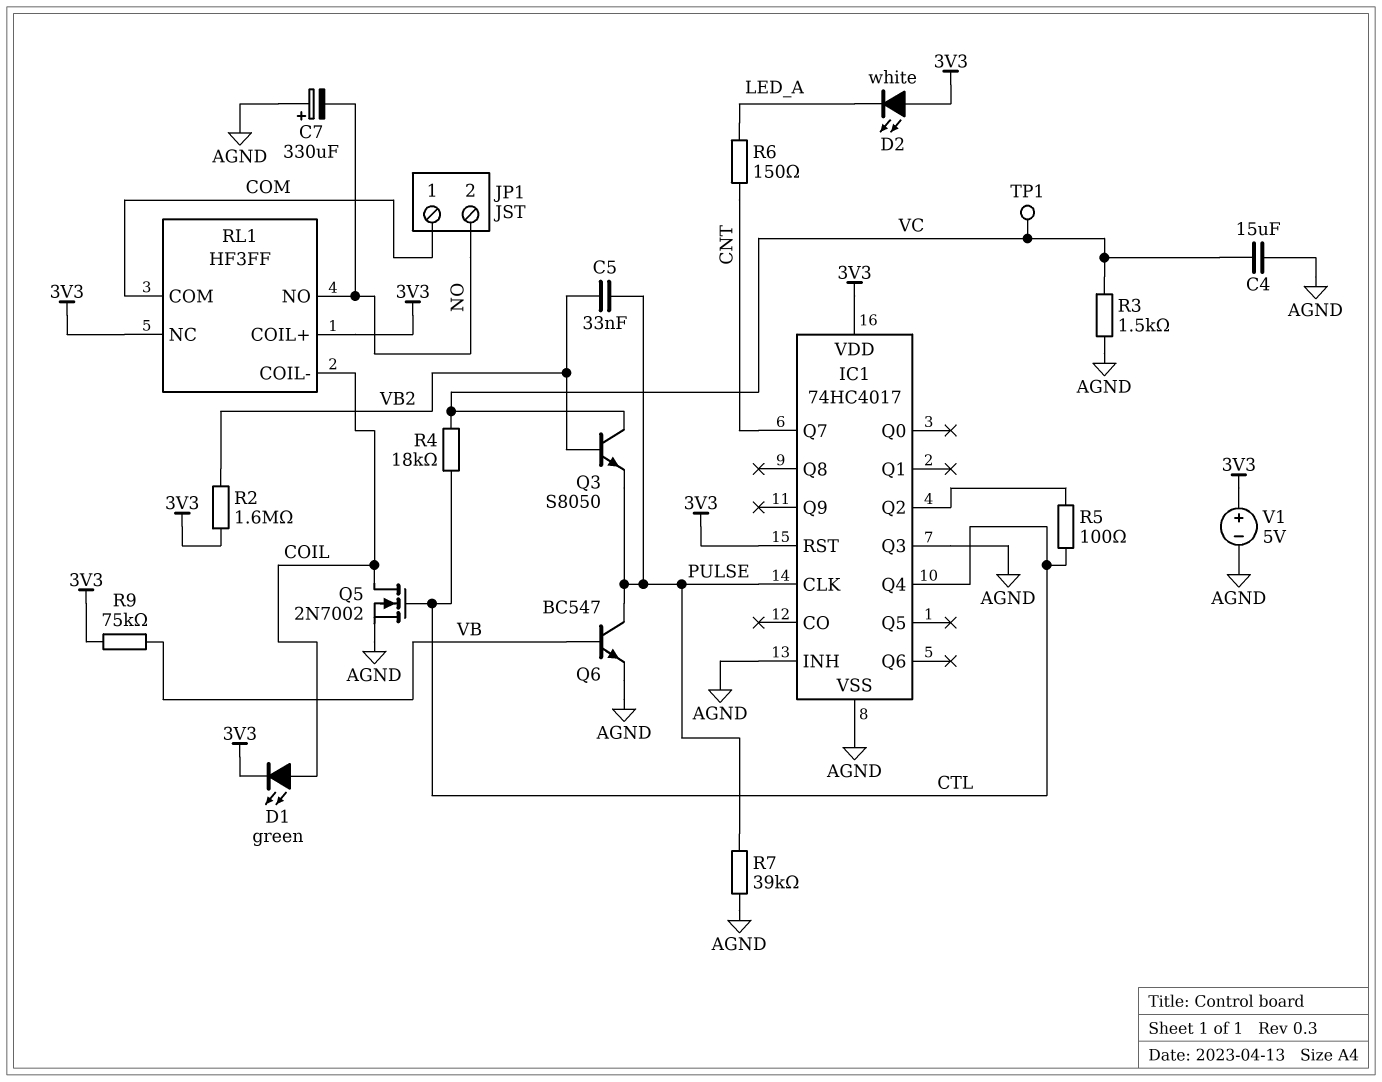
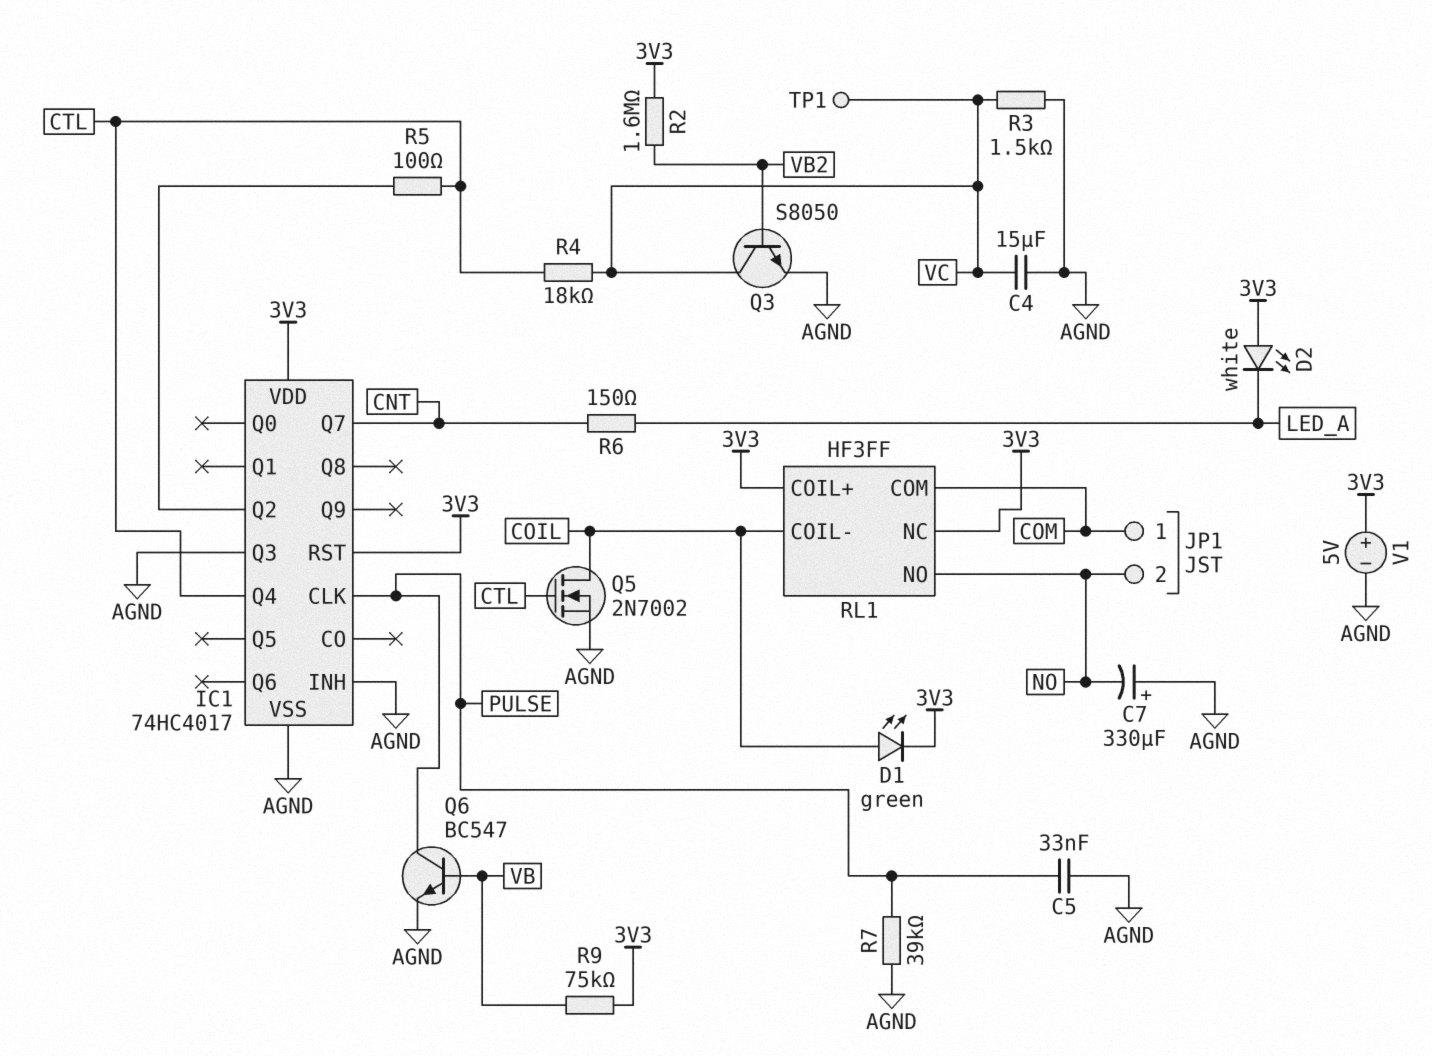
C5: 33nF (PULSE, VB2) -> 33nF (AGND, PULSE)
Q3: NPN S8050 (B VB2, C VC, E PULSE) -> NPN S8050 (B VB2, C VC, E AGND)

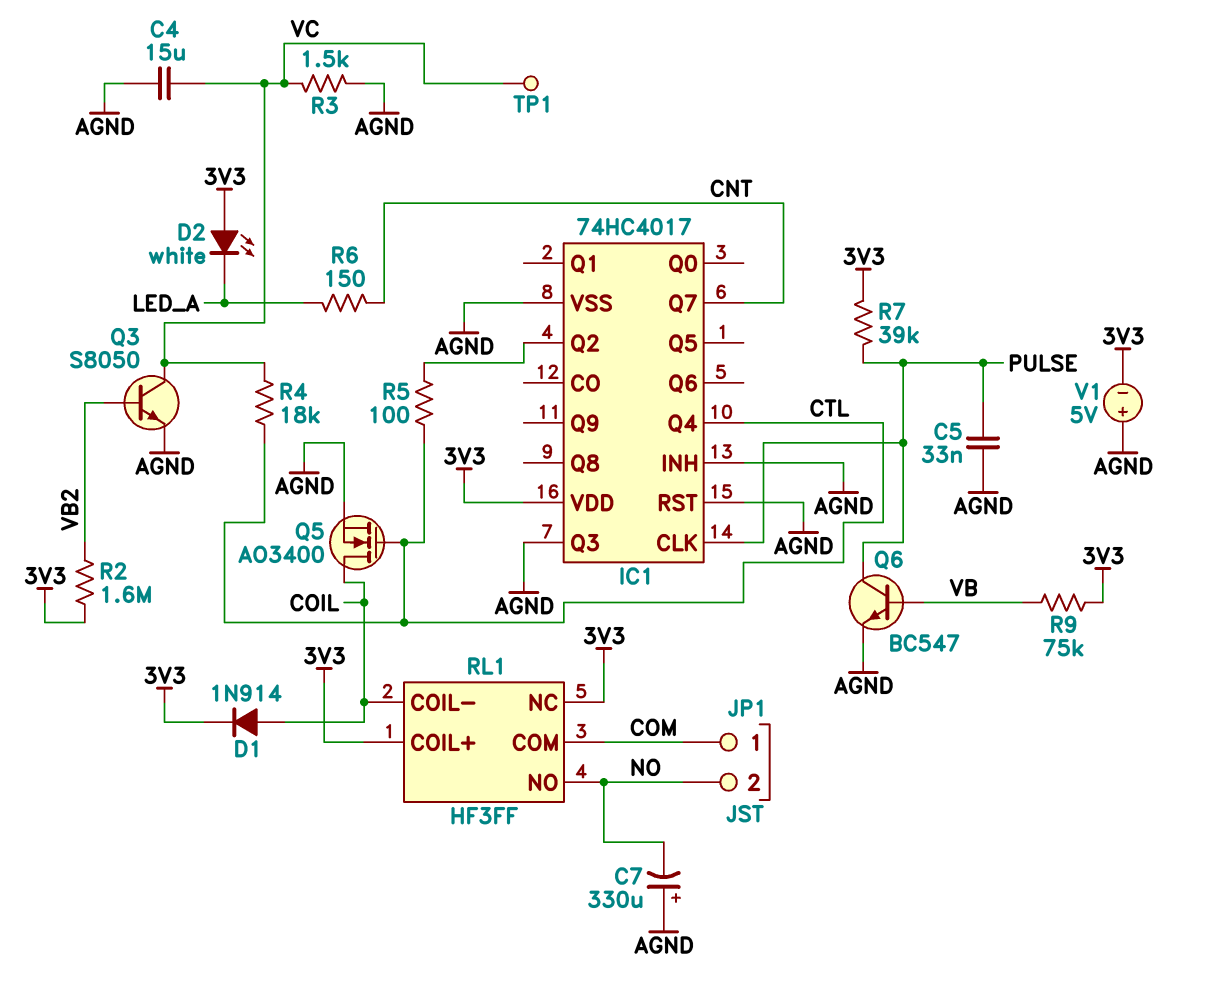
D1: LED green (A COIL, K 3V3) -> diode 1N914 (A COIL, K 3V3)
IC1 pin RST: 3V3 -> AGND
Q5: NMOS 2N7002 (G CTL, D COIL, S AGND) -> NMOS AO3400 (G CTL, D COIL, S AGND)
R7: 39k (AGND, PULSE) -> 39k (3V3, PULSE)
V1: 5V (plus 3V3, minus AGND) -> 5V (plus AGND, minus 3V3)

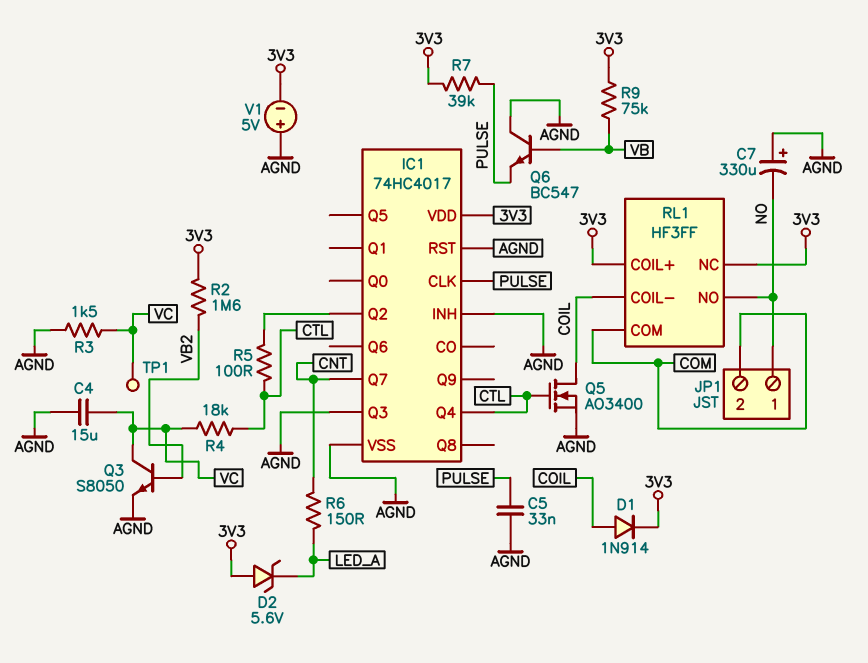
D2: LED white (A 3V3, K LED_A) -> zener 5.6V (A 3V3, K LED_A)
JP1 pin 1: COM -> NO
JP1 pin 2: NO -> COM
Q6: NPN BC547 (B VB, C PULSE, E AGND) -> NPN BC547 (B VB, C AGND, E PULSE)

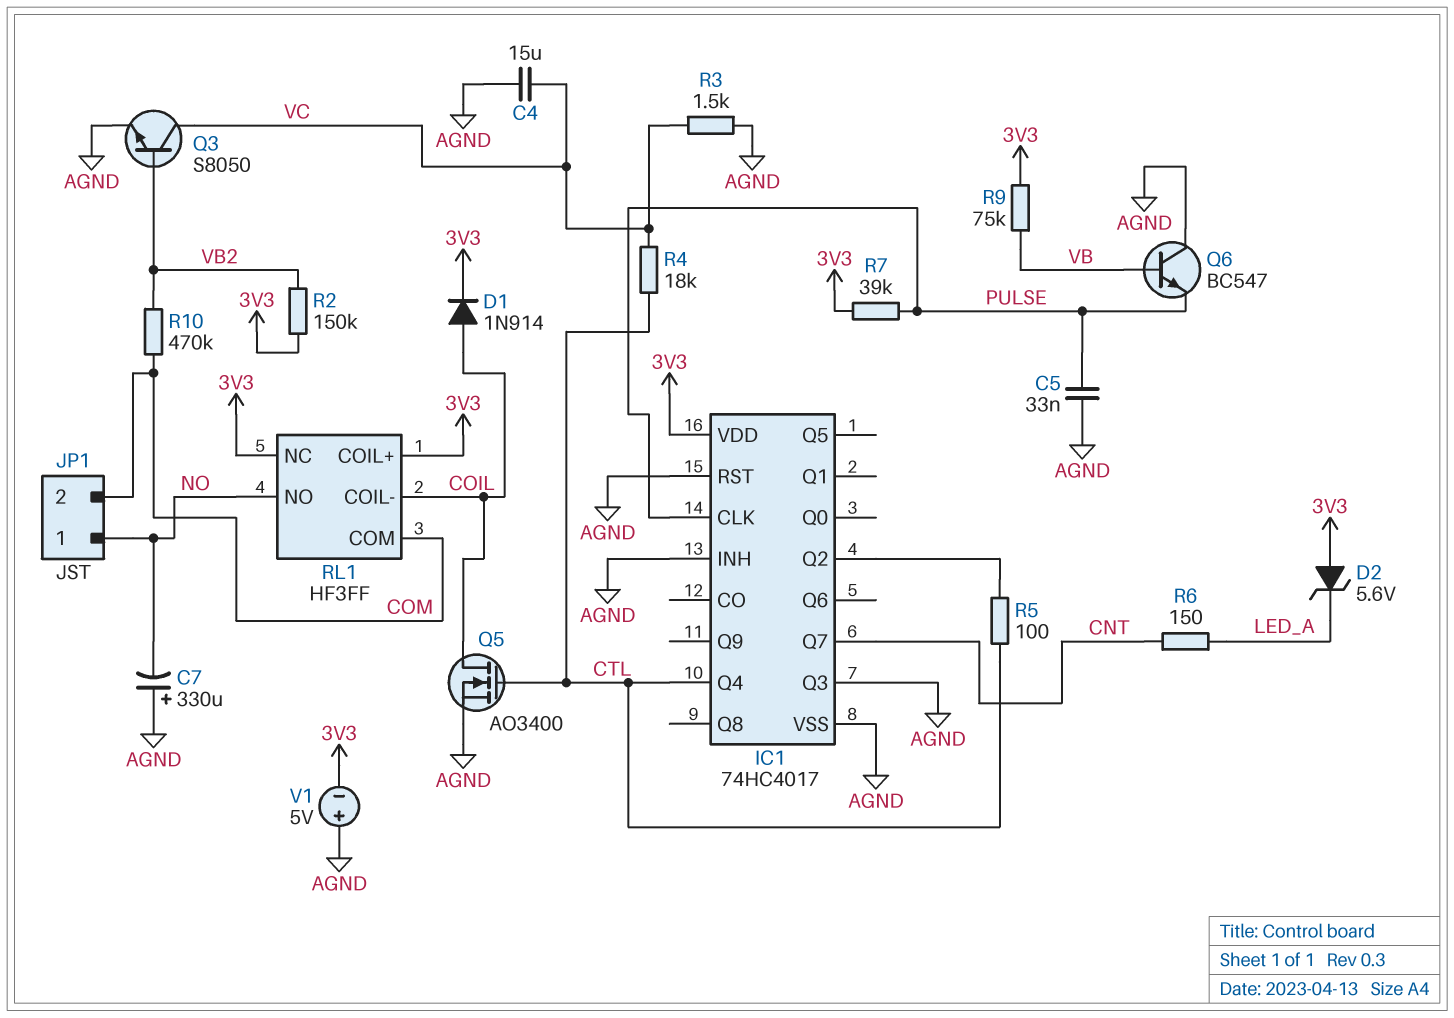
R2: 1.6M (3V3, VB2) -> 150k (3V3, VB2)
R10: none -> 470k (COM, VB2)
TP1: test point (VC) -> none

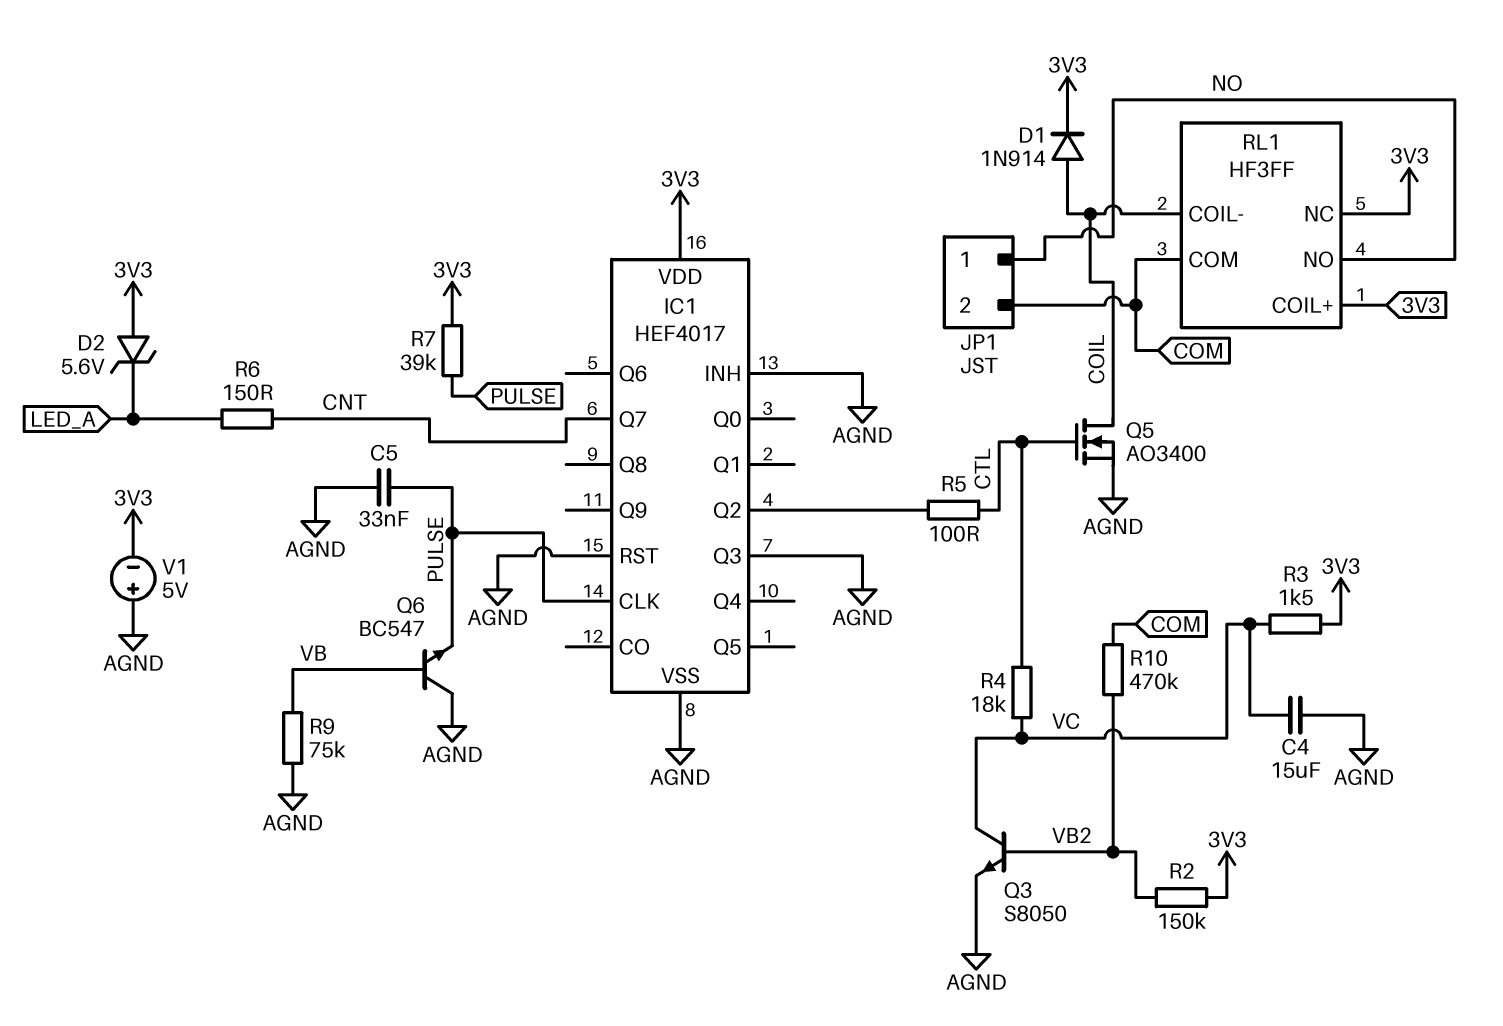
C7: 330uF (plus AGND, minus NO) -> none
IC1: 74HC4017 -> HEF4017
IC1 pin Q4: CTL -> none
R3: 1.5k (AGND, VC) -> 1.5k (3V3, VC)
R9: 75k (3V3, VB) -> 75k (AGND, VB)

